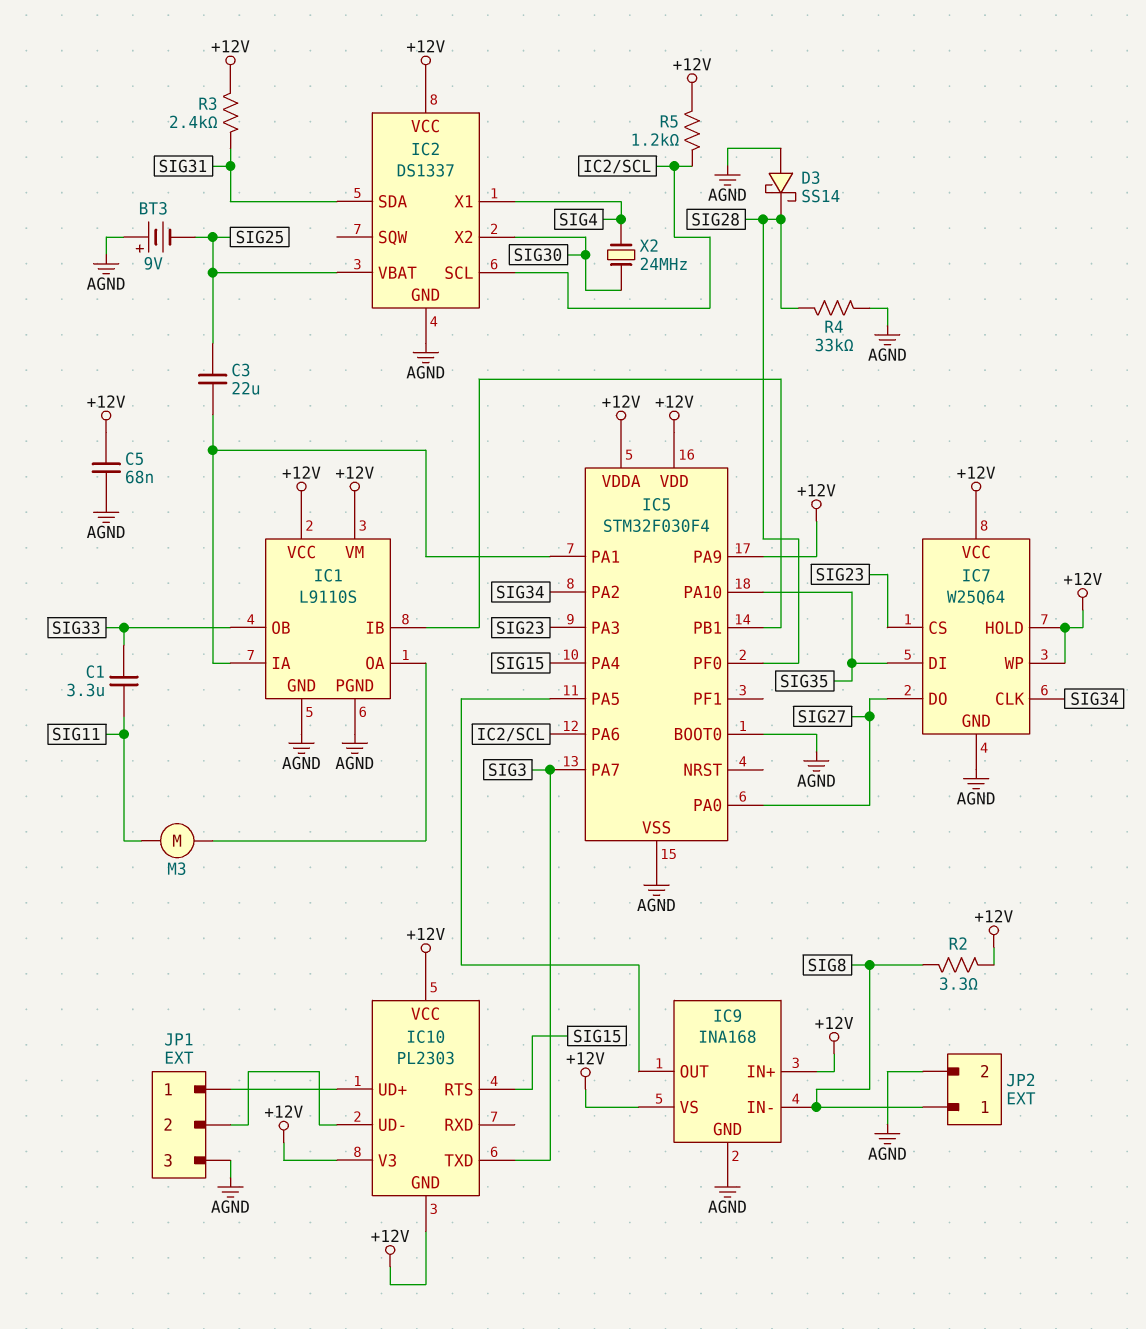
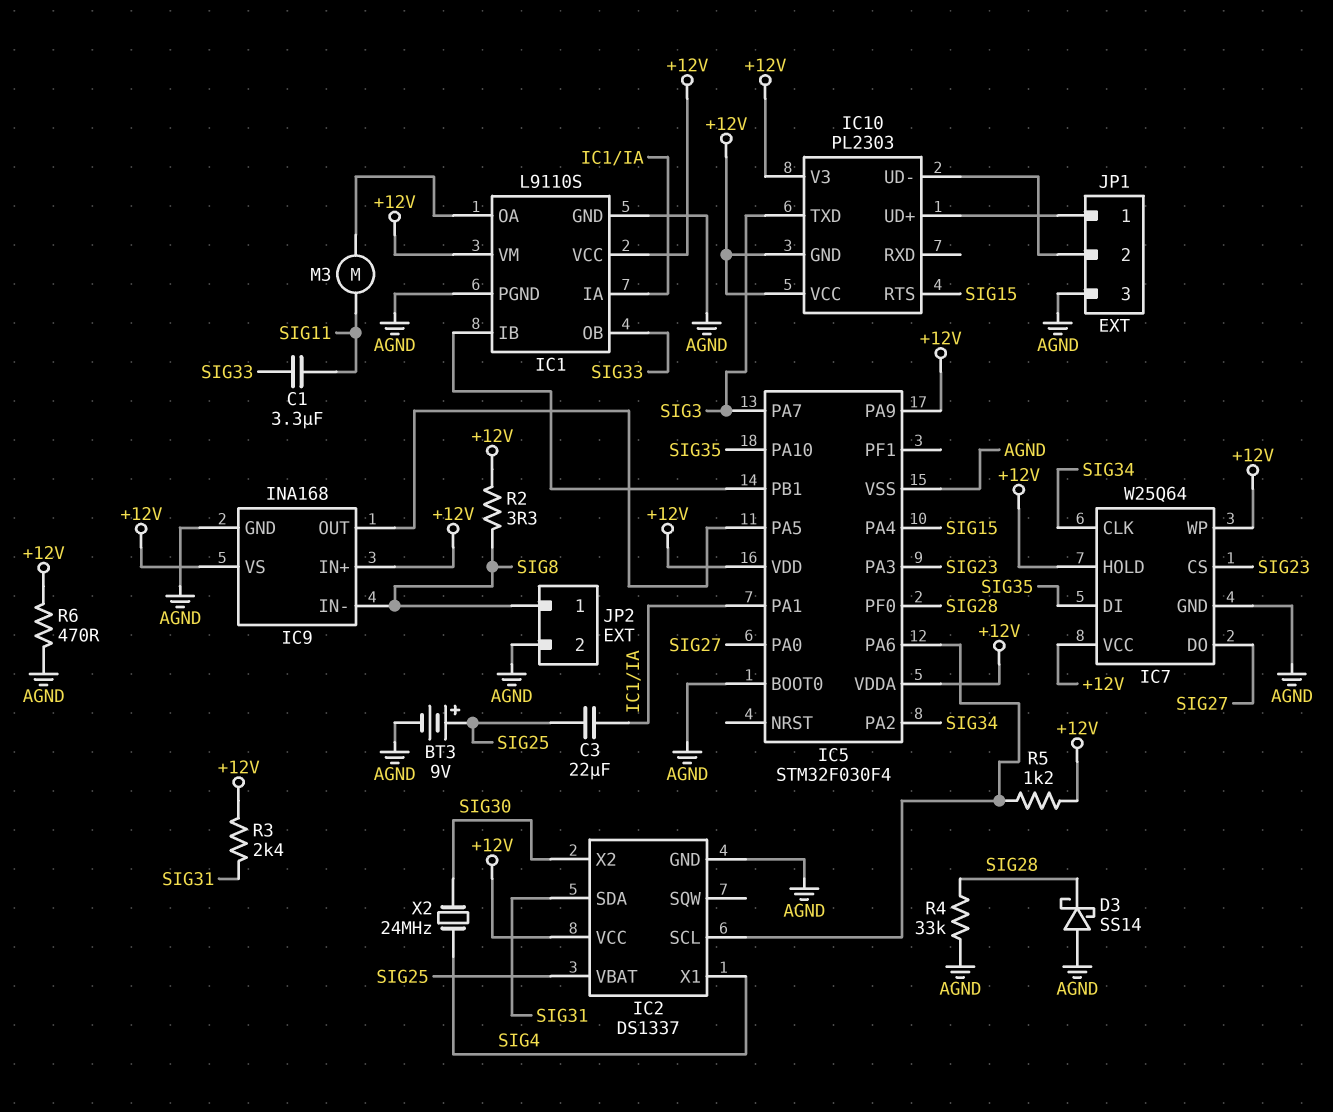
BT3: 9V (plus AGND, minus SIG25) -> 9V (plus SIG25, minus AGND)
C5: 68nF (+12V, AGND) -> none
R6: none -> 470 (+12V, AGND)

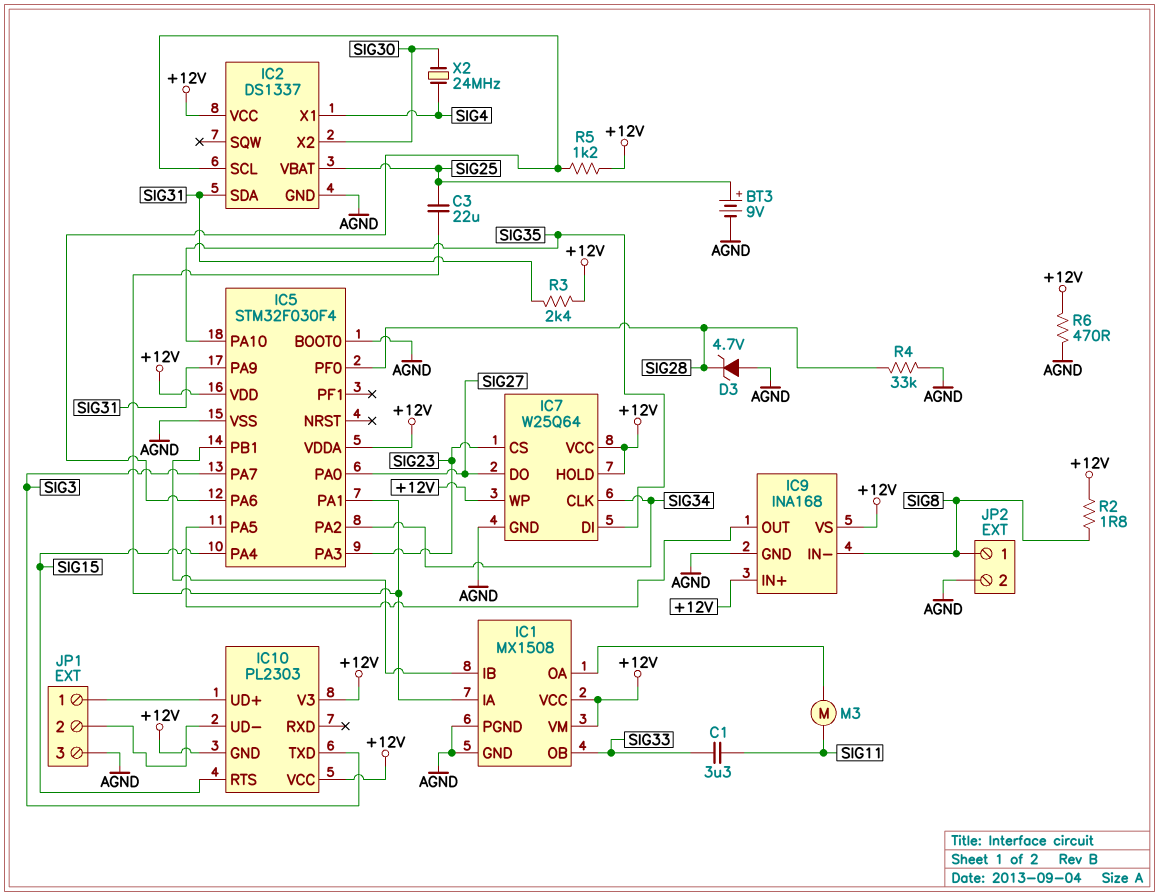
D3: schottky SS14 (A AGND, K SIG28) -> zener 4.7V (A AGND, K SIG28)
IC1: L9110S -> MX1508
IC5 pin PA9: +12V -> SIG31
R2: 3.3 (+12V, SIG8) -> 1.8 (+12V, SIG8)

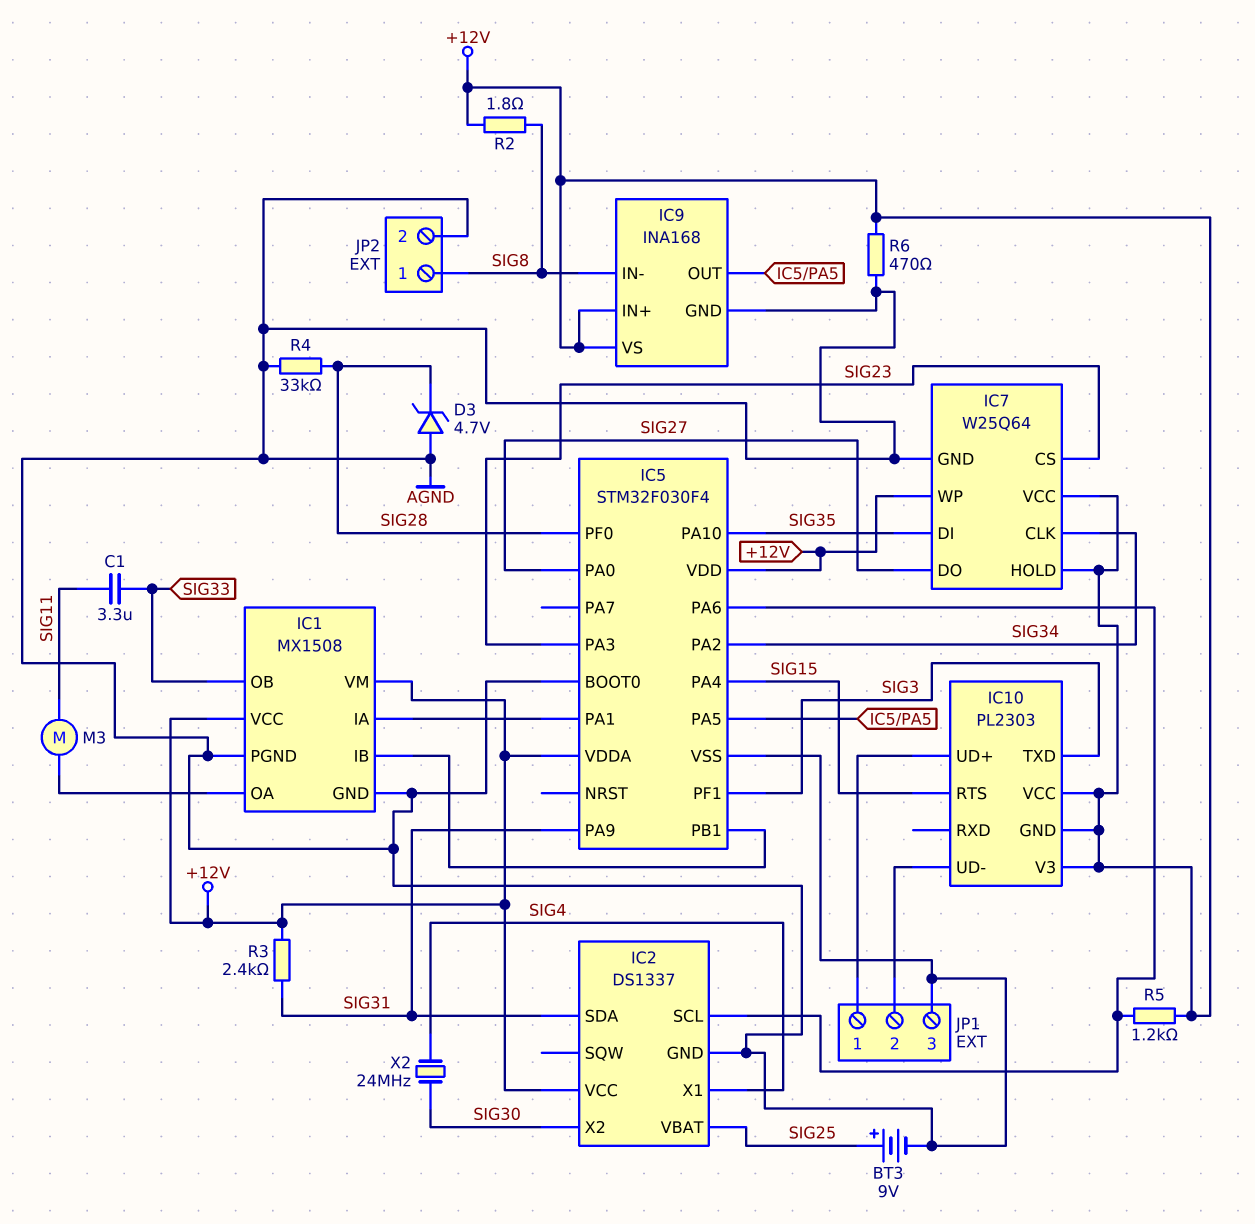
C3: 22uF (IC1/IA, SIG25) -> none
IC5 pin PA7: SIG3 -> none
IC5 pin PF1: none -> SIG3

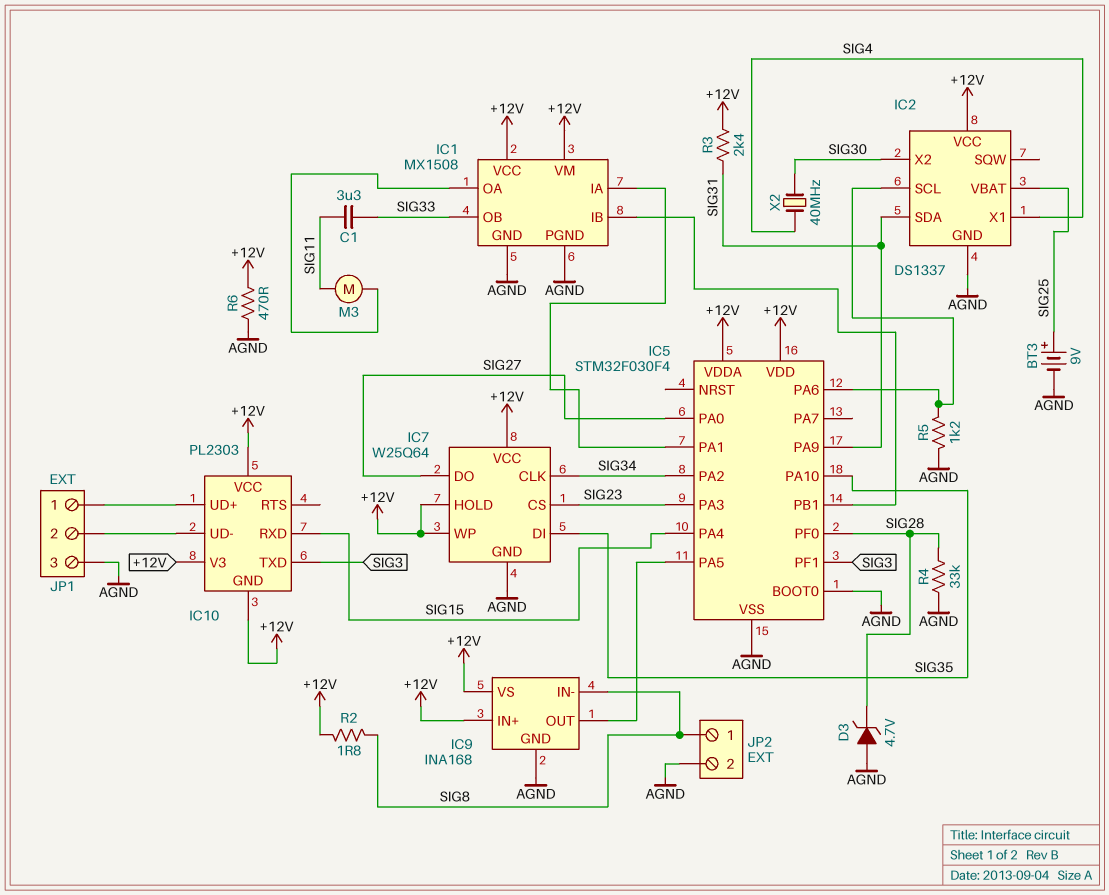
IC10 pin RTS: SIG15 -> none
IC10 pin RXD: none -> SIG15
R5: 1.2k (+12V, IC2/SCL) -> 1.2k (AGND, IC2/SCL)
X2: 24MHz (SIG4, SIG30) -> 40MHz (SIG4, SIG30)

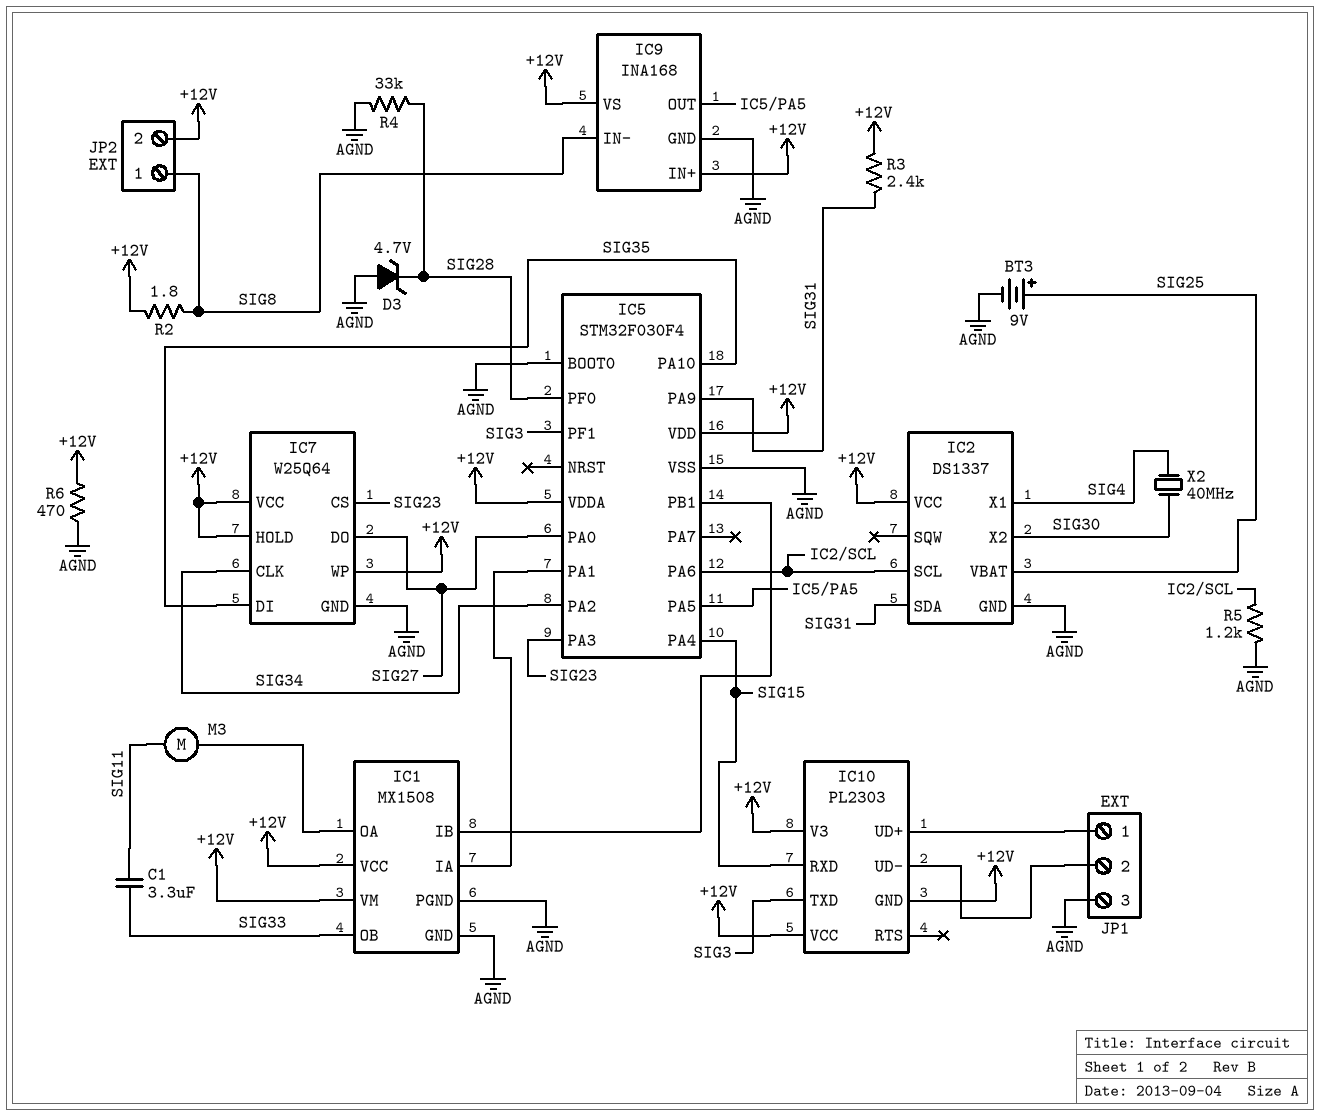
JP2 pin 2: AGND -> +12V

